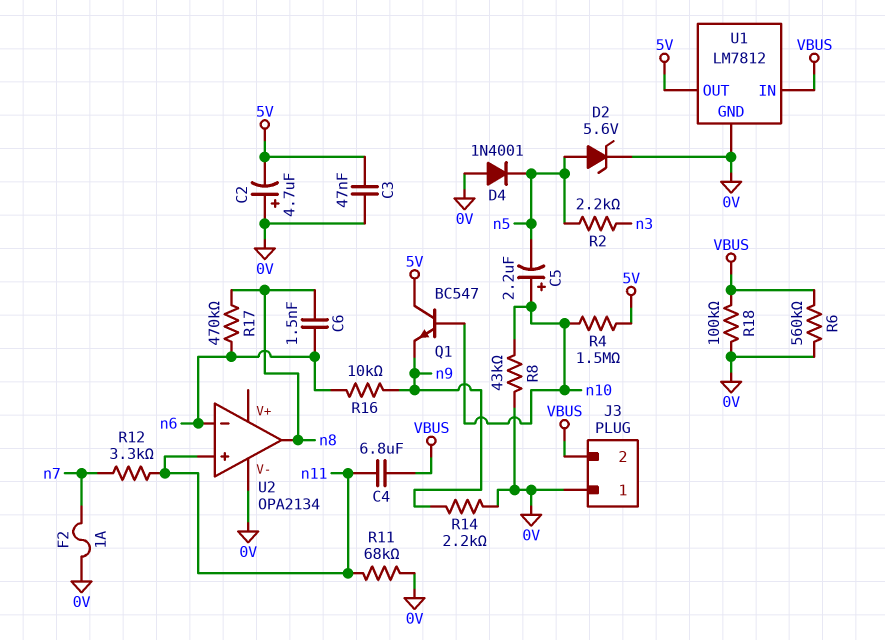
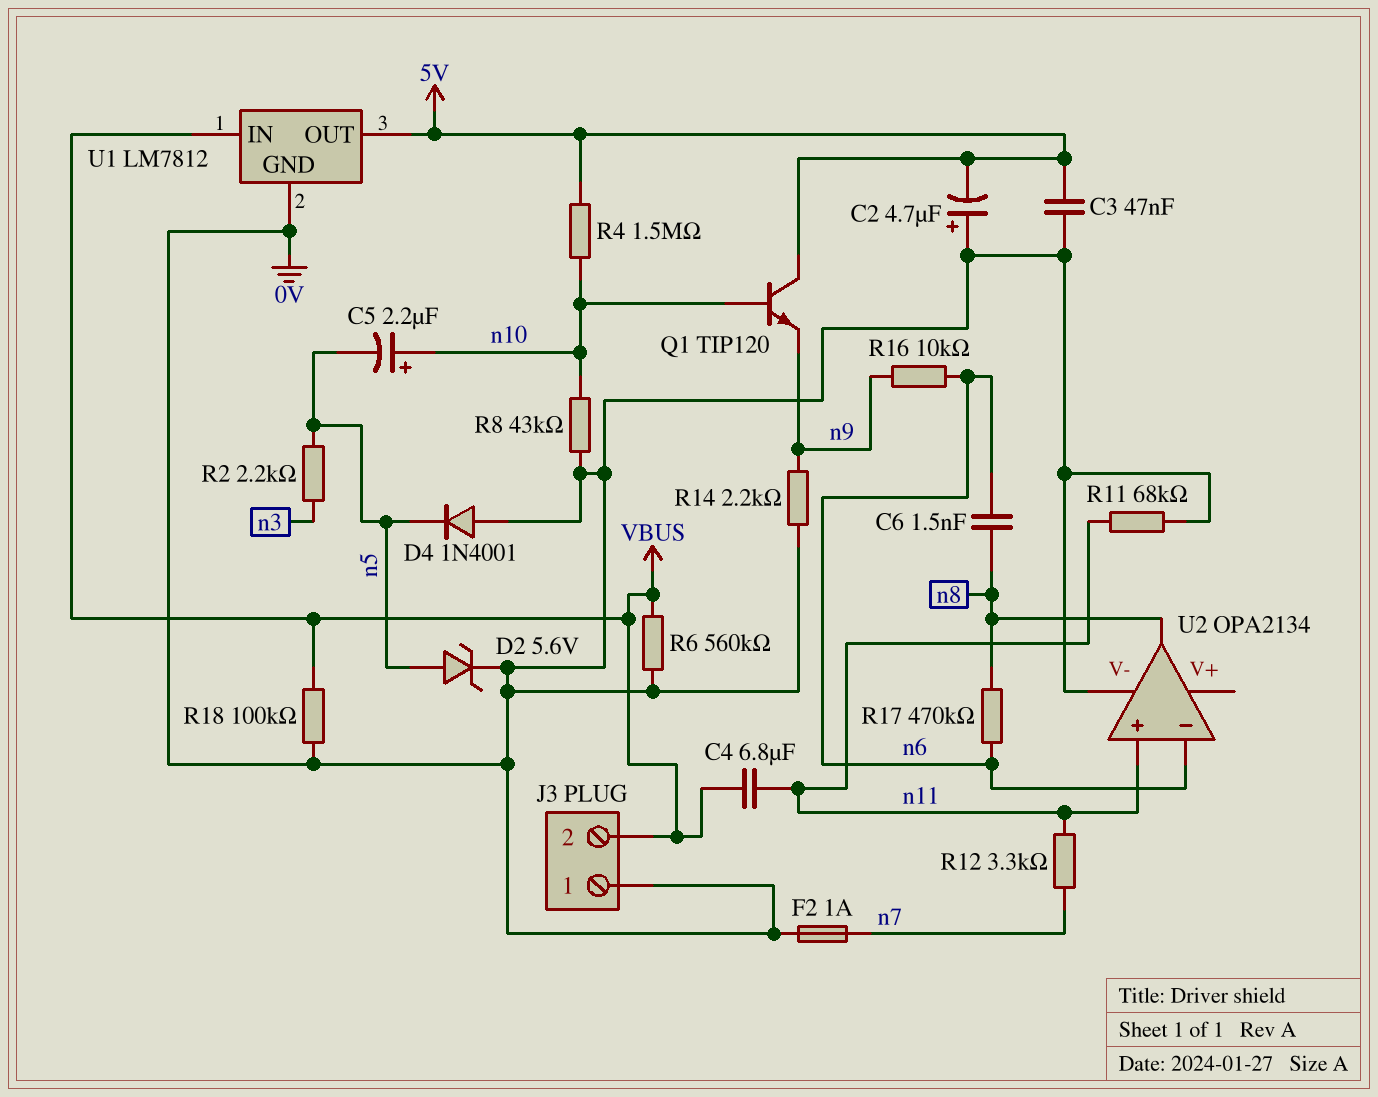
Q1: NPN BC547 (B n10, C 5V, E n9) -> NPN TIP120 (B n10, C 5V, E n9)

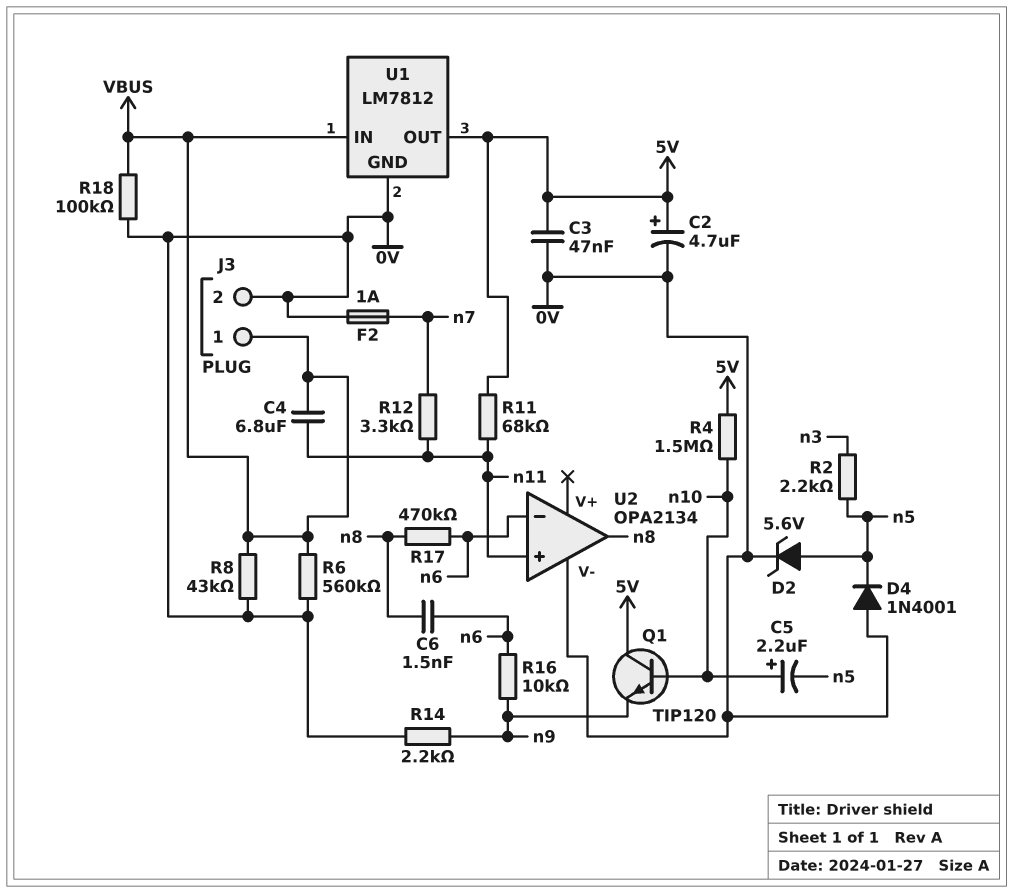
C2: 4.7uF (plus 0V, minus 5V) -> 4.7uF (plus 5V, minus 0V)
J3 pin 1: 0V -> VBUS
J3 pin 2: VBUS -> 0V
R8: 43k (0V, n10) -> 43k (0V, VBUS)
R11: 68k (0V, n11) -> 68k (5V, n11)

